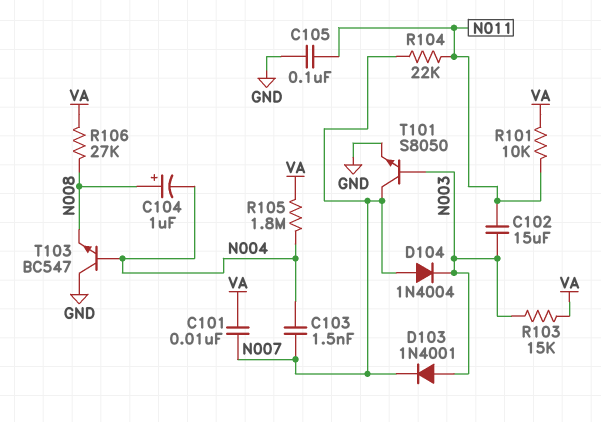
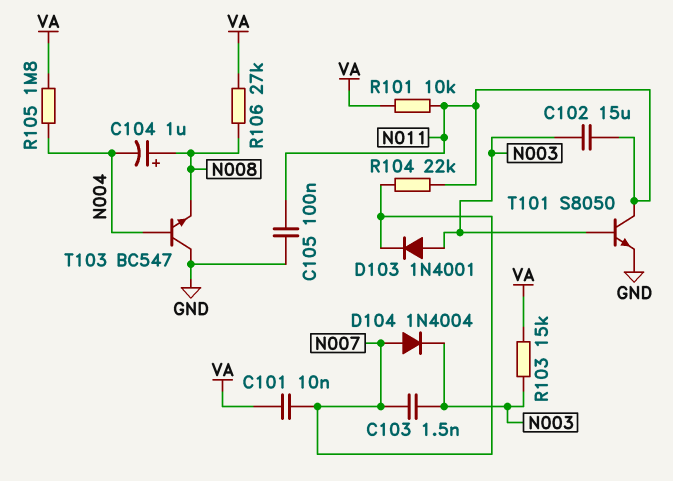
C103: 1.5nF (N004, N007) -> 1.5nF (N003, N007)
T101: NPN S8050 (B N003, C N007, E GND) -> NPN S8050 (B N003, C N011, E GND)

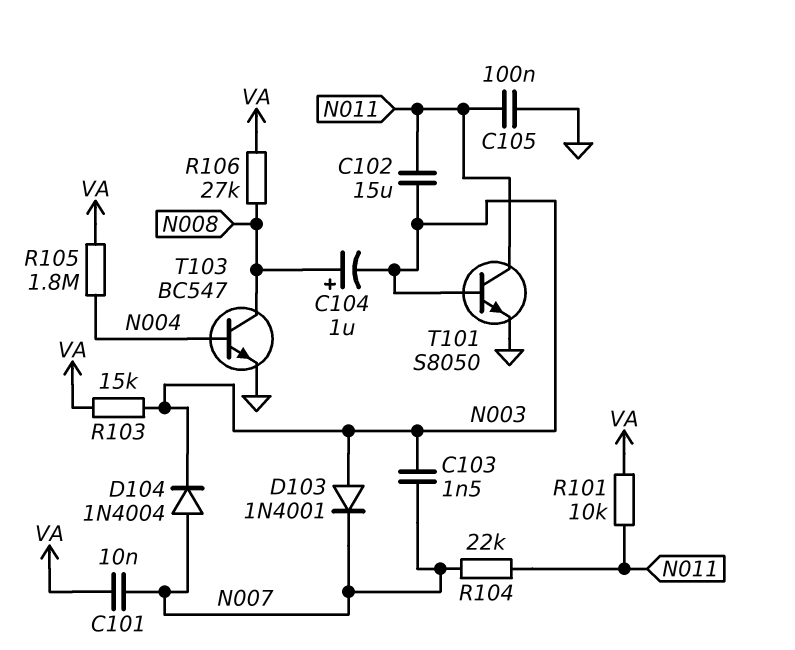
C104: 1uF (plus N008, minus N004) -> 1uF (plus N008, minus N003)
T103: NPN BC547 (B N004, C GND, E N008) -> NPN BC547 (B N004, C N008, E GND)

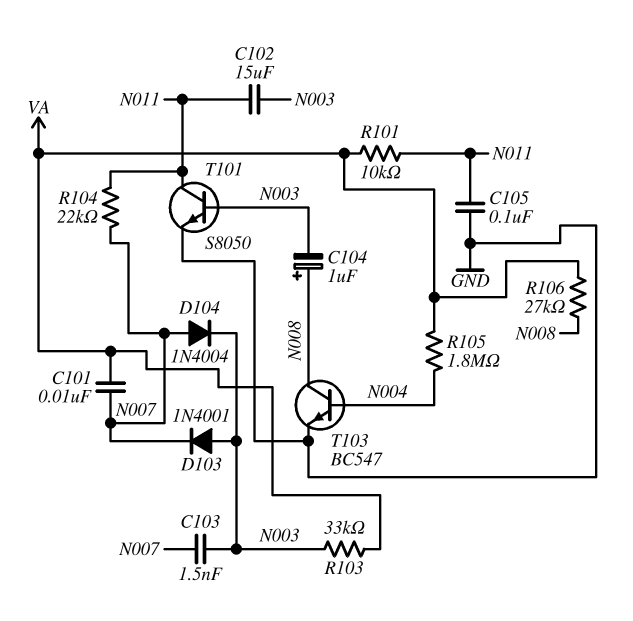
R103: 15k (N003, VA) -> 33k (N003, VA)

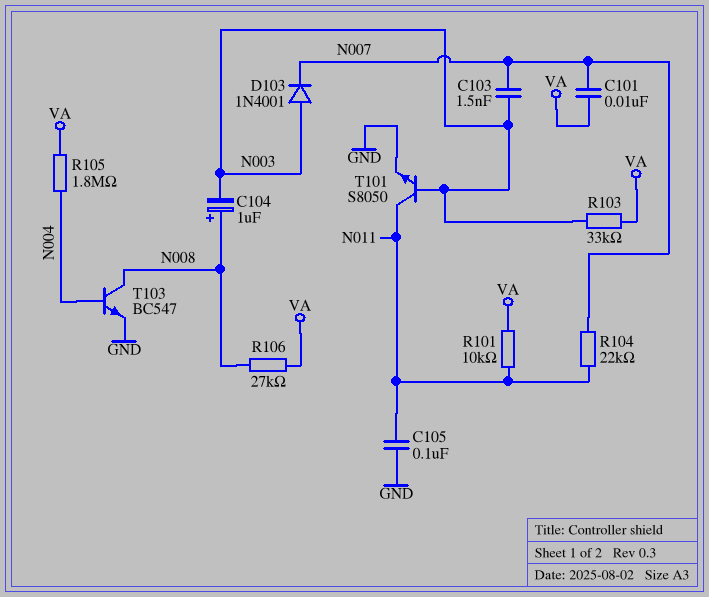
C102: 15uF (N003, N011) -> none
D104: diode 1N4004 (A N007, K N003) -> none

